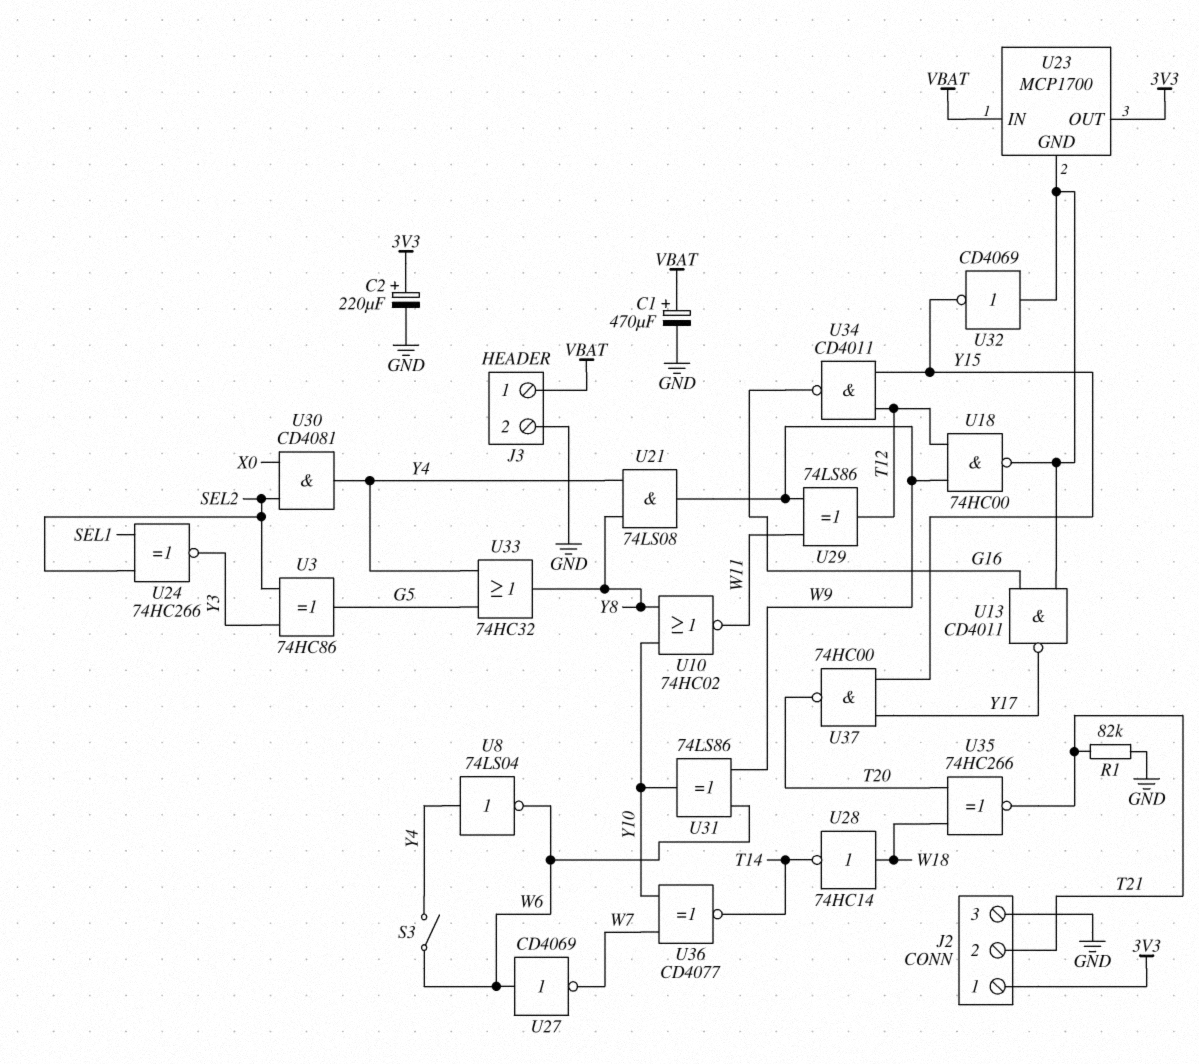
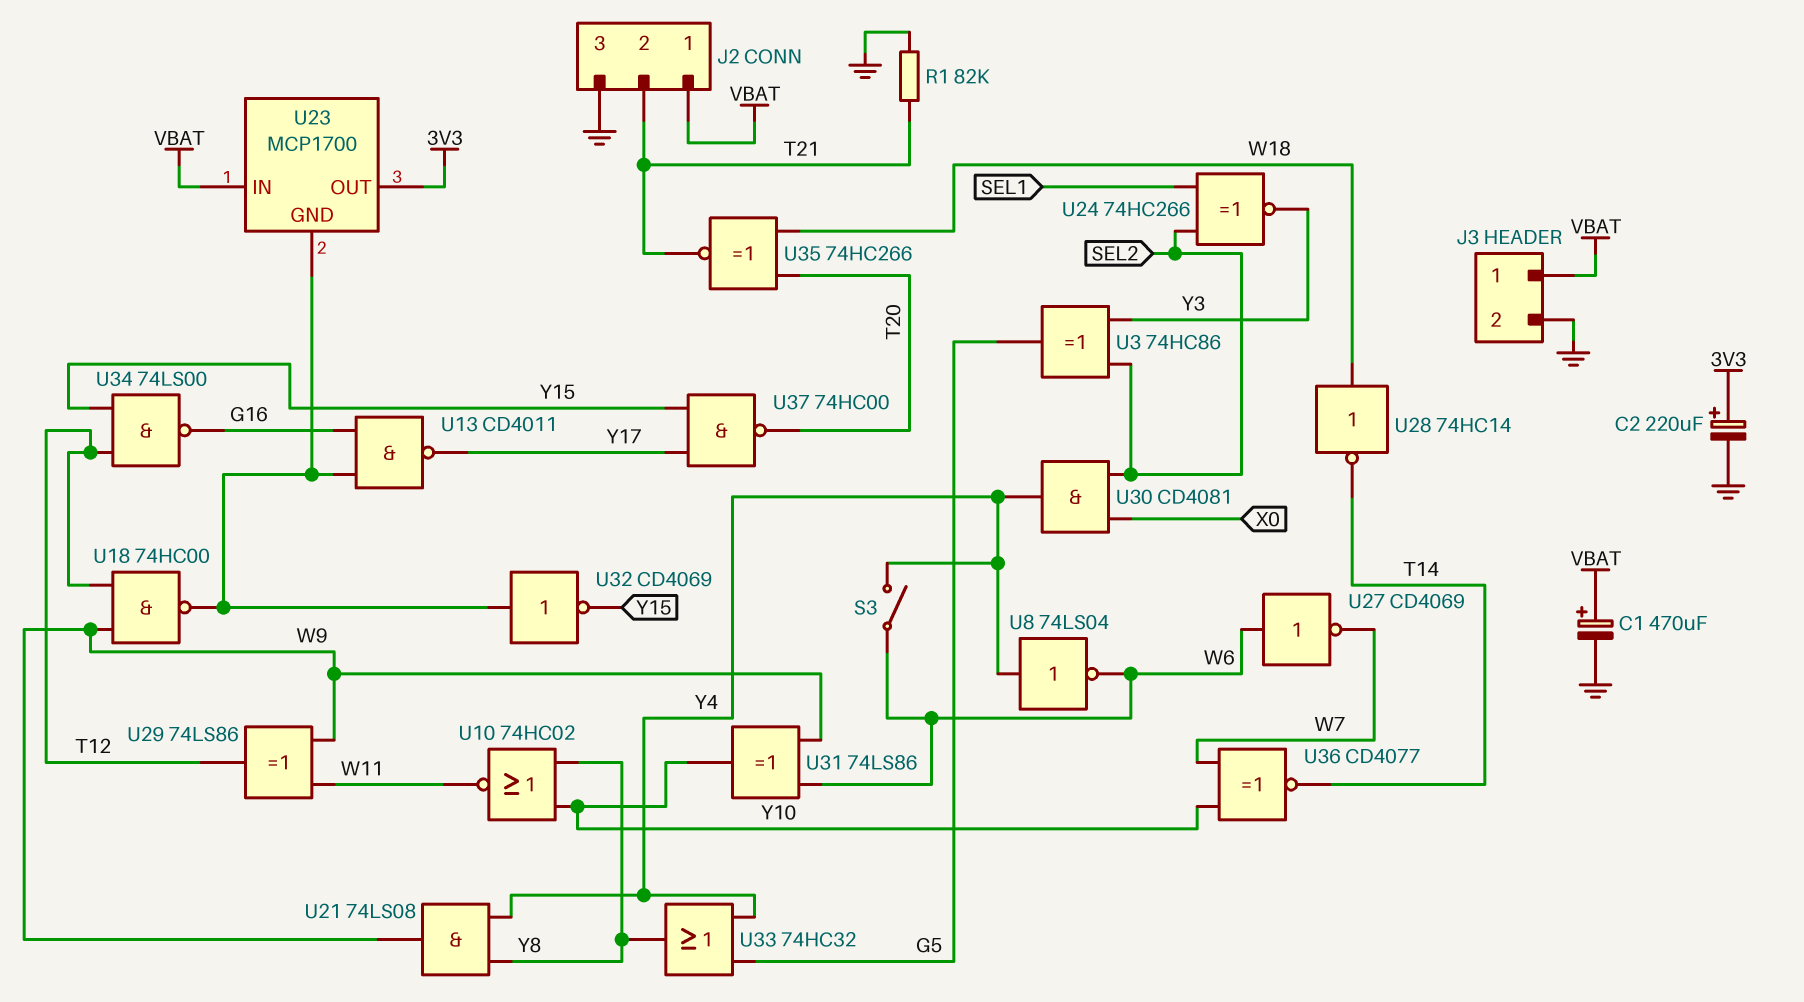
J2 pin 1: 3V3 -> VBAT
U34: NAND CD4011 (in T12, in Y15, out G16) -> NAND 74LS00 (in T12, in Y15, out G16)

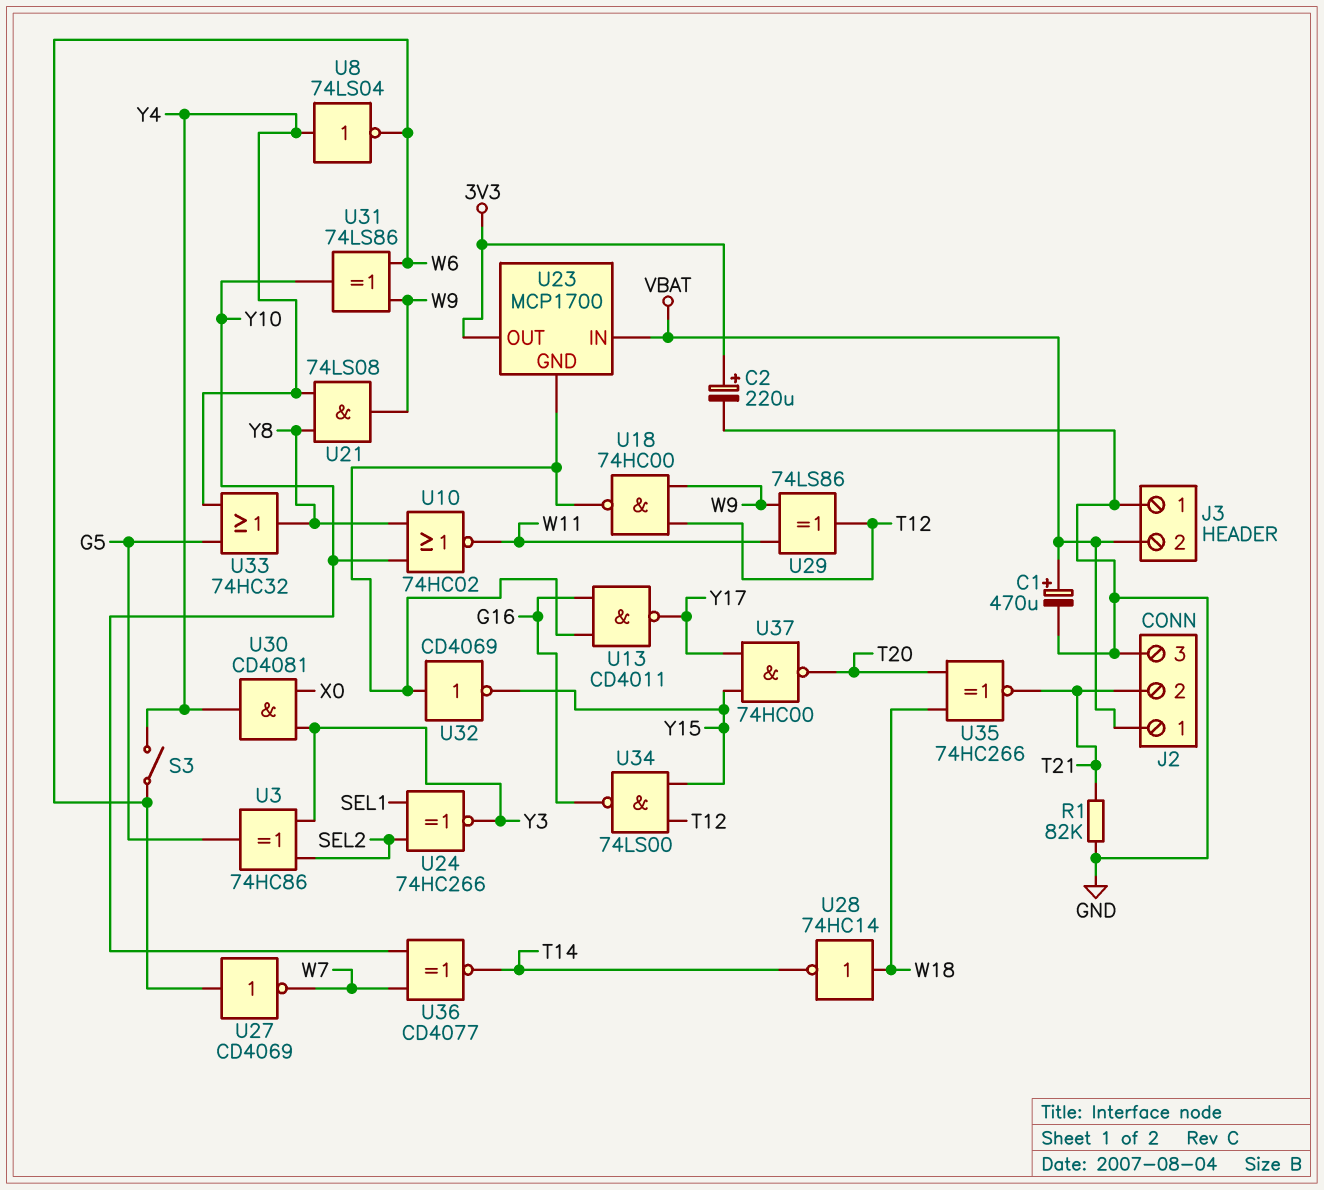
J3 pin 1: VBAT -> GND
J3 pin 2: GND -> VBAT
U30: AND CD4081 (in SEL2, in X0, out Y4) -> AND CD4081 (in X0, in Y3, out Y4)

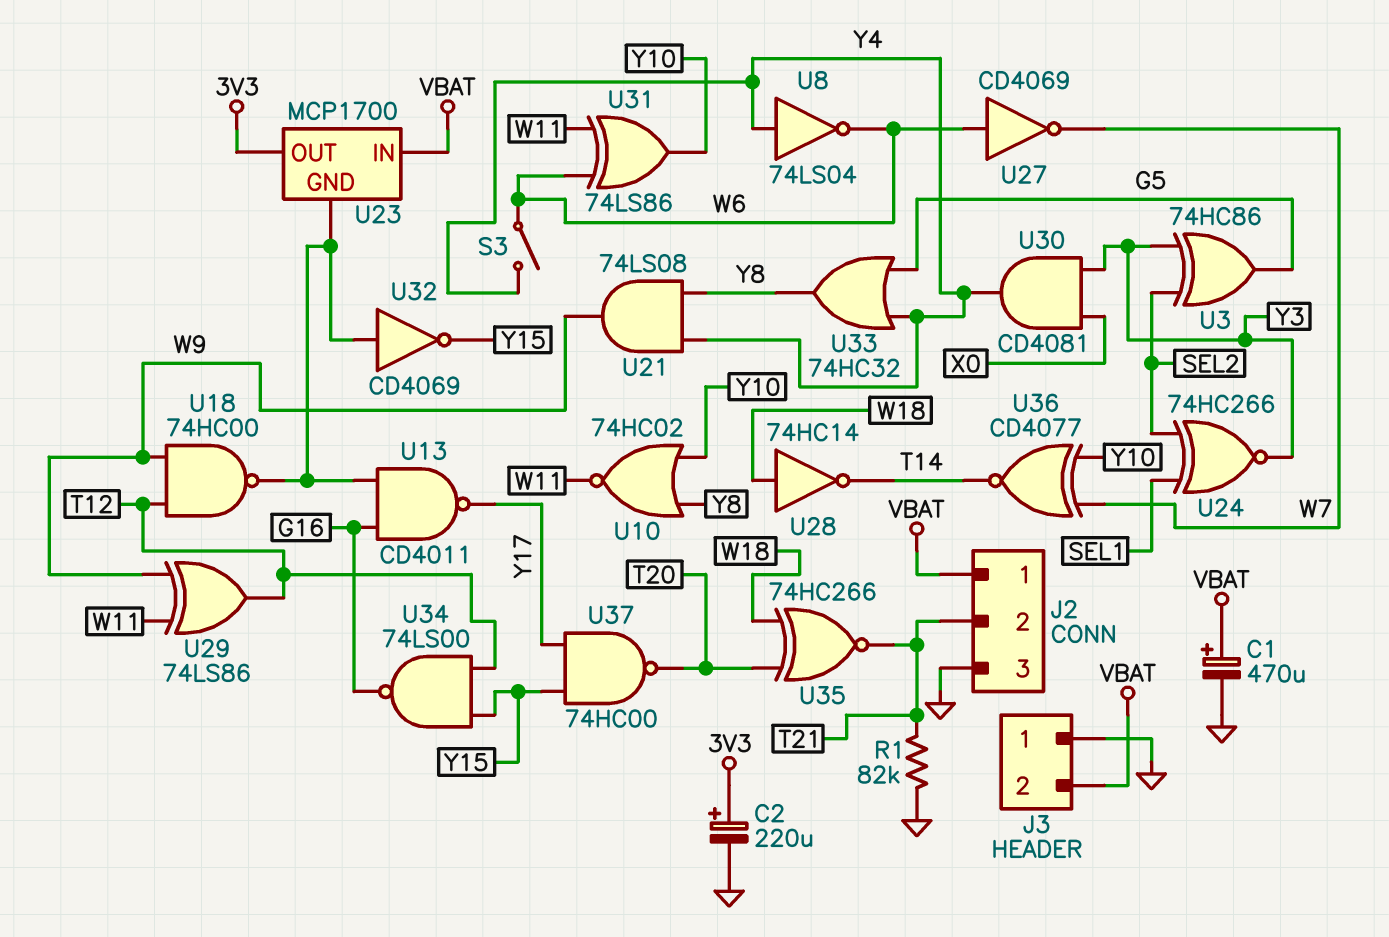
U31: XOR 74LS86 (in W6, in W9, out Y10) -> XOR 74LS86 (in W6, in W11, out Y10)

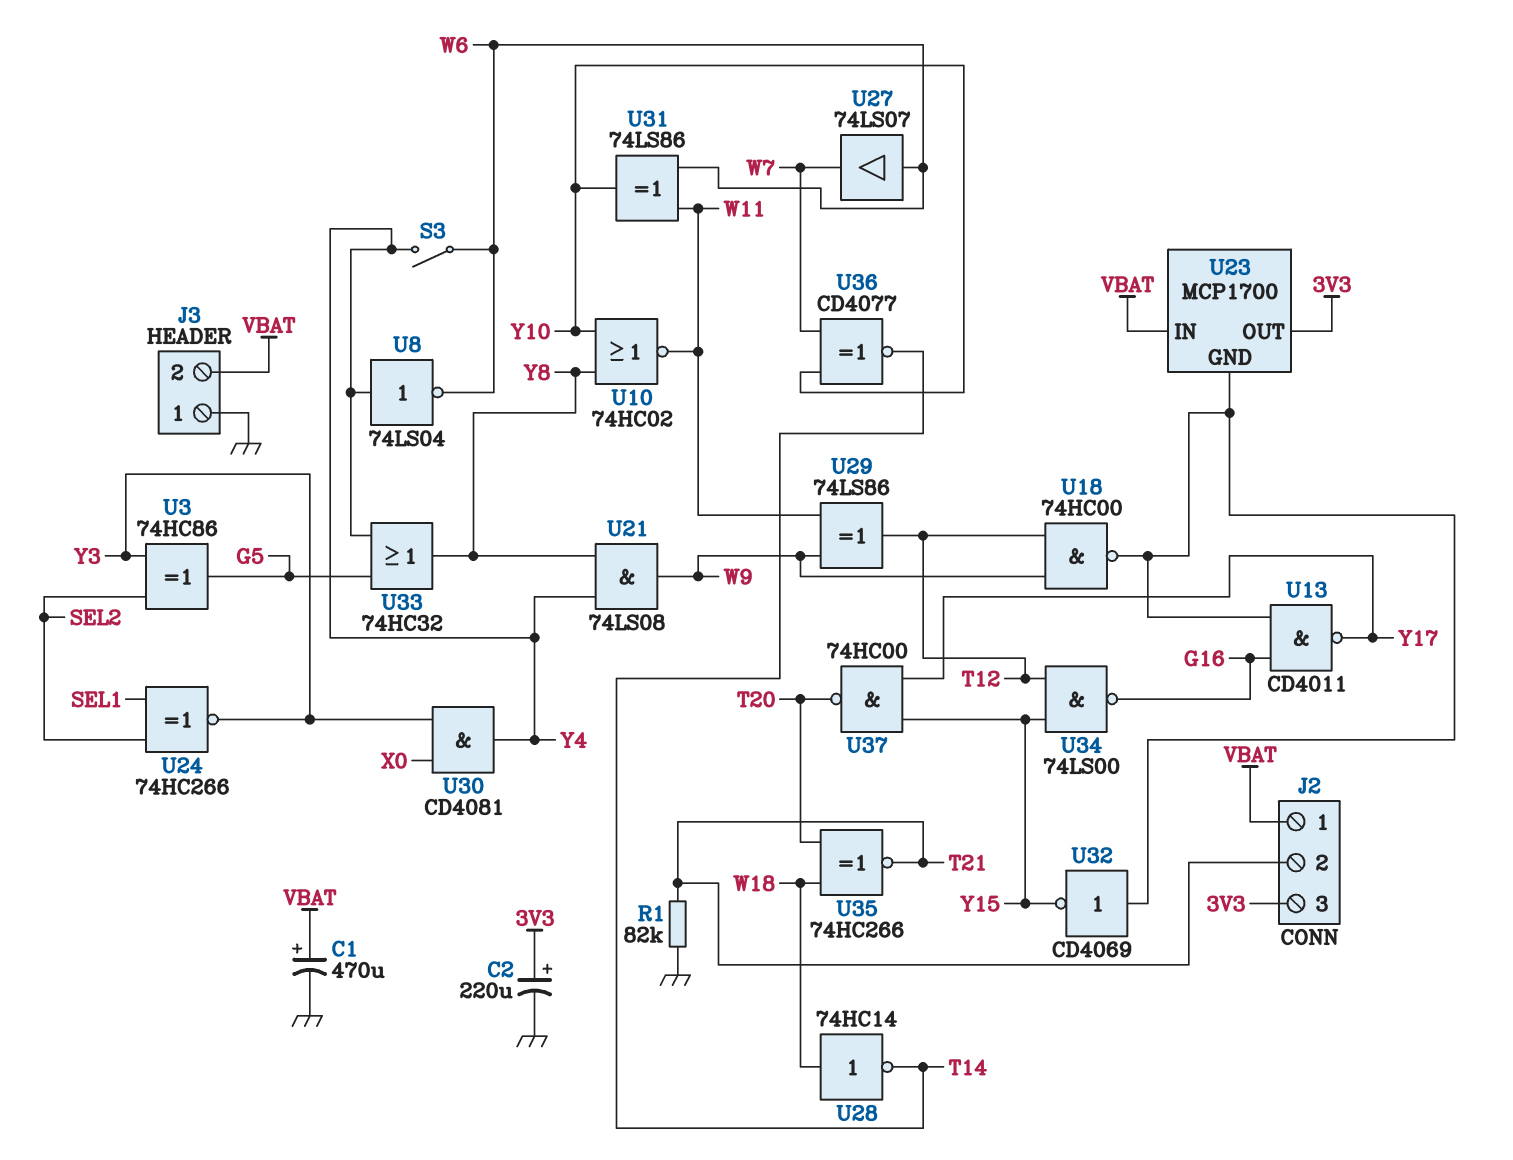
J2 pin 3: GND -> 3V3
U27: NOT CD4069 (in W6, out W7) -> buffer 74LS07 (in W6, out W7)

